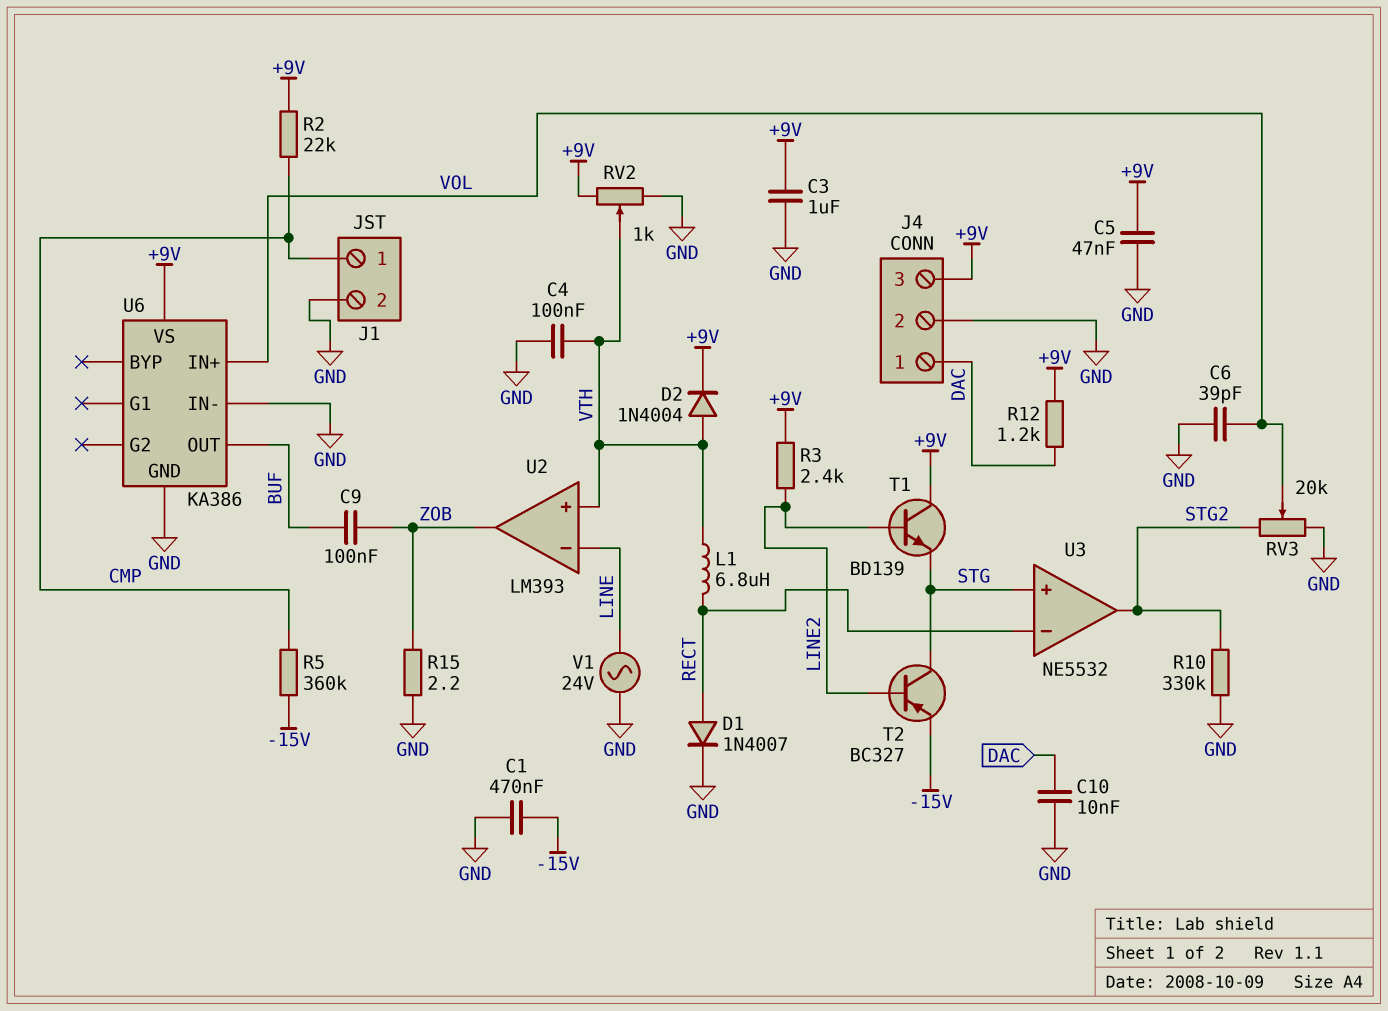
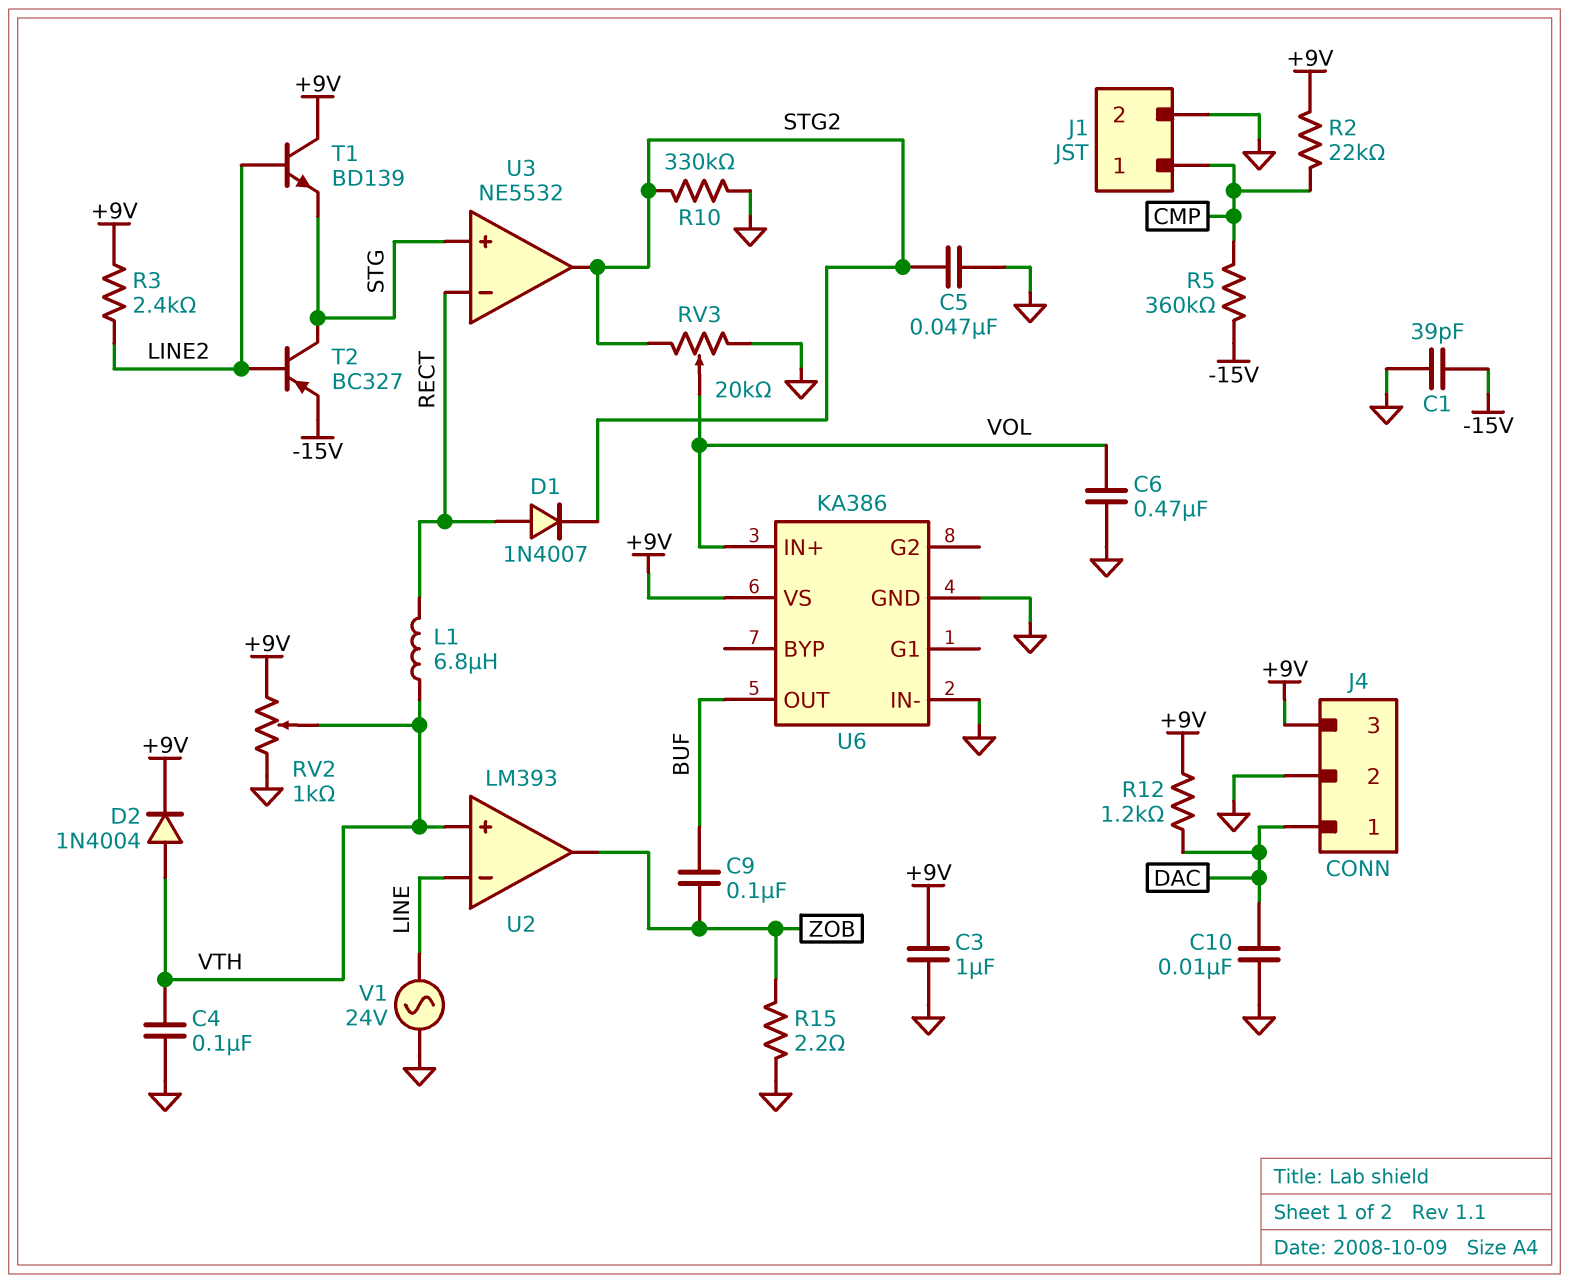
C1: 470nF (-15V, GND) -> 39pF (-15V, GND)
C5: 47nF (+9V, GND) -> 47nF (GND, STG2)
C6: 39pF (GND, VOL) -> 470nF (GND, VOL)
D1: diode 1N4007 (A RECT, K GND) -> diode 1N4007 (A RECT, K STG2)

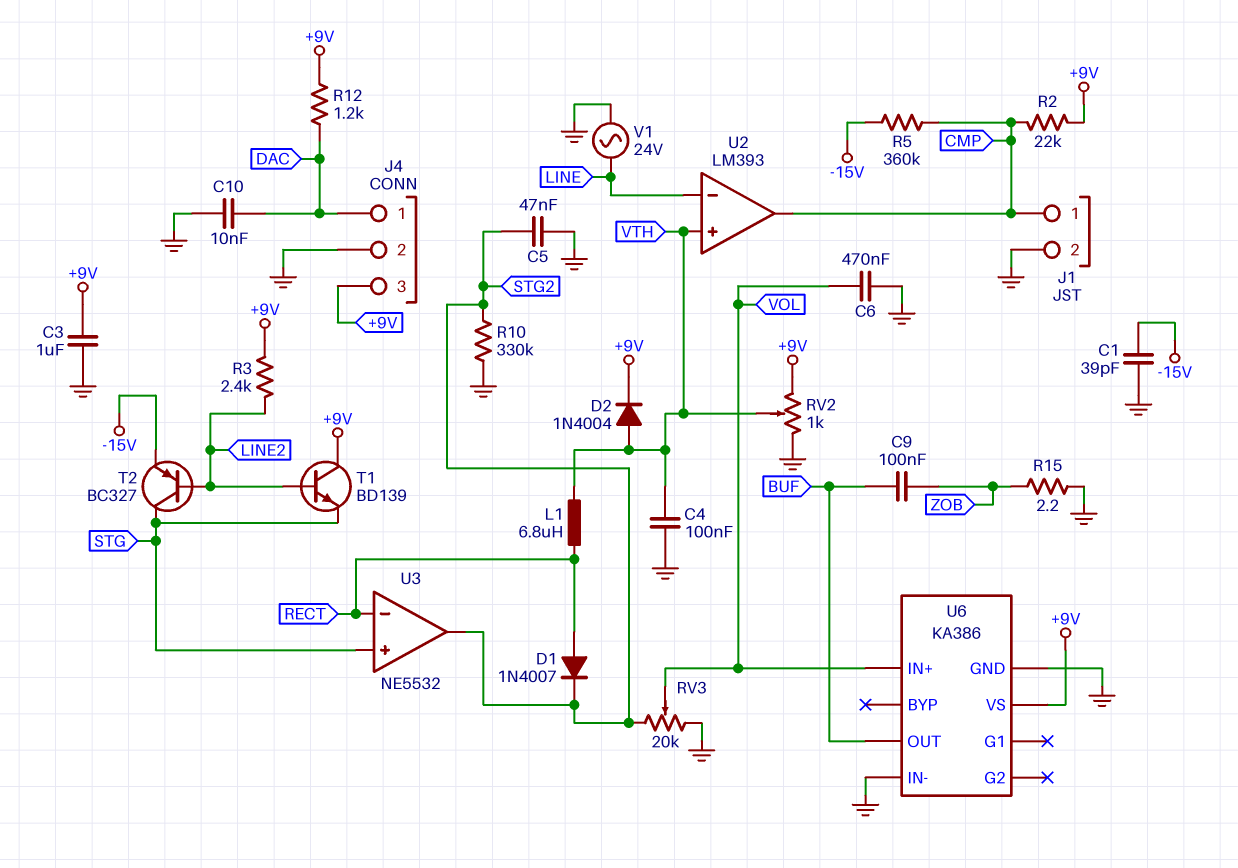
U2 pin out: ZOB -> CMP

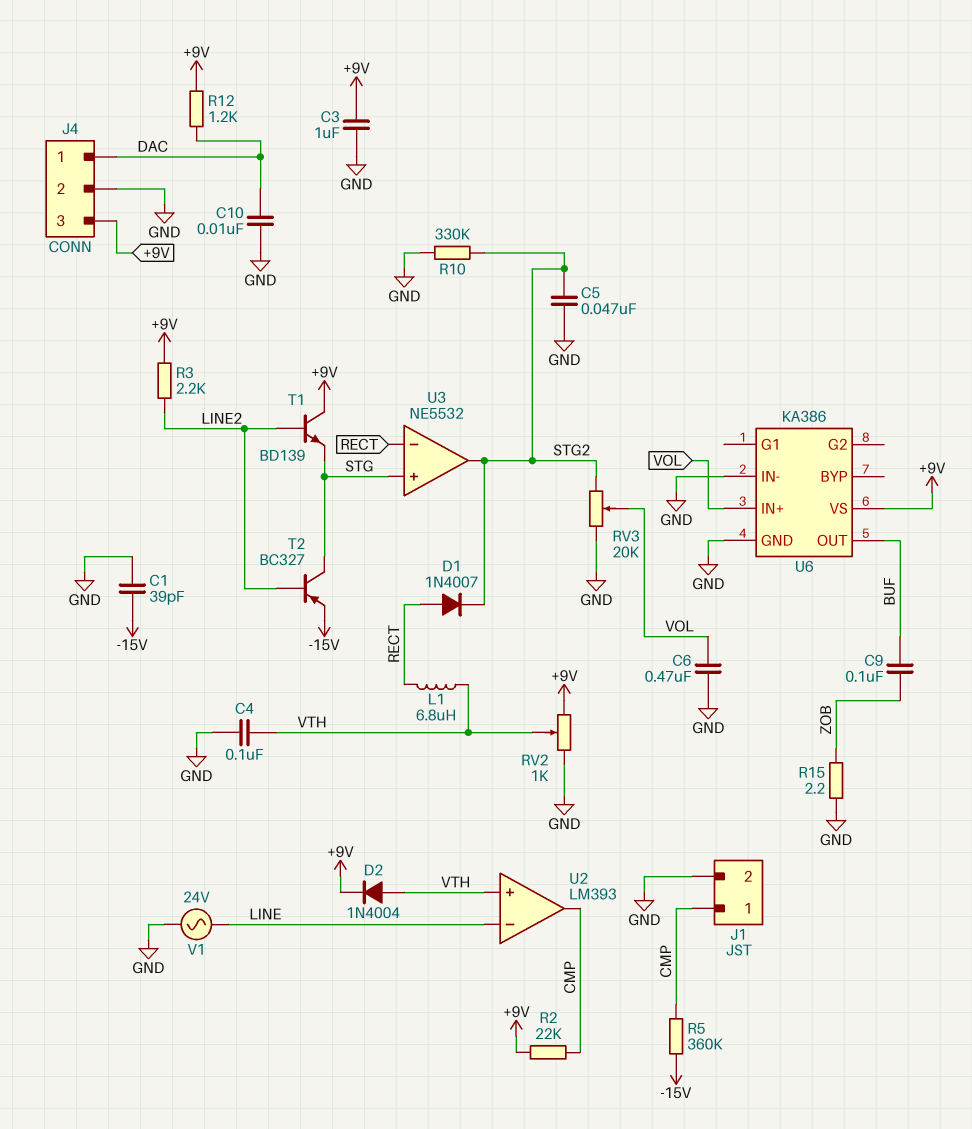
R3: 2.4k (+9V, LINE2) -> 2.2k (+9V, LINE2)

